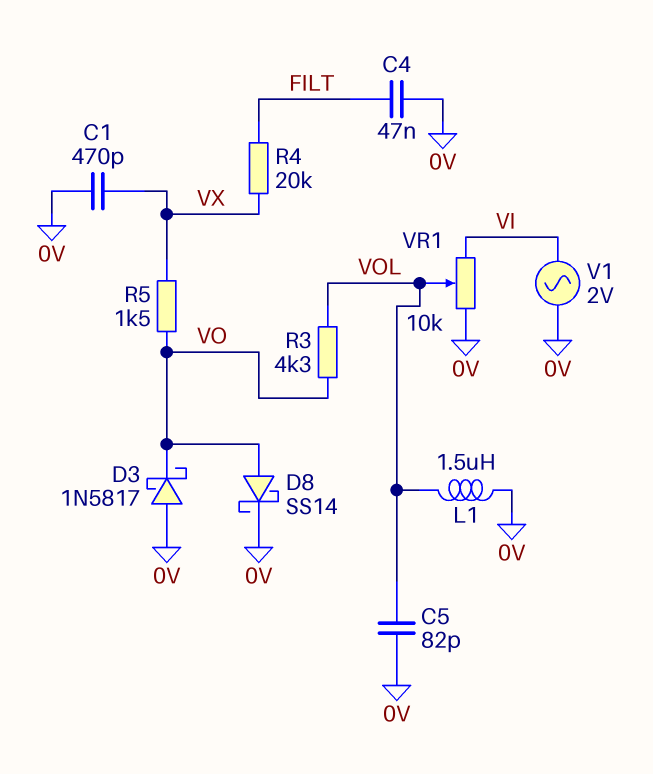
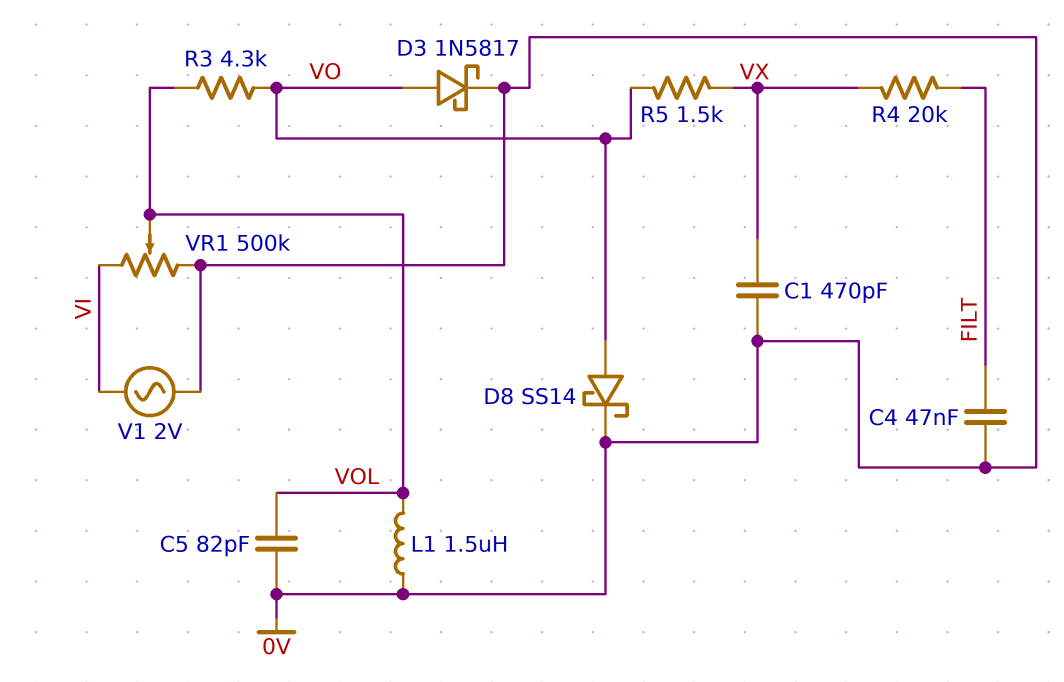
D3: schottky 1N5817 (A 0V, K VO) -> schottky 1N5817 (A VO, K 0V)
VR1: 10k (0V, VI, wiper VOL) -> 500k (0V, VI, wiper VOL)

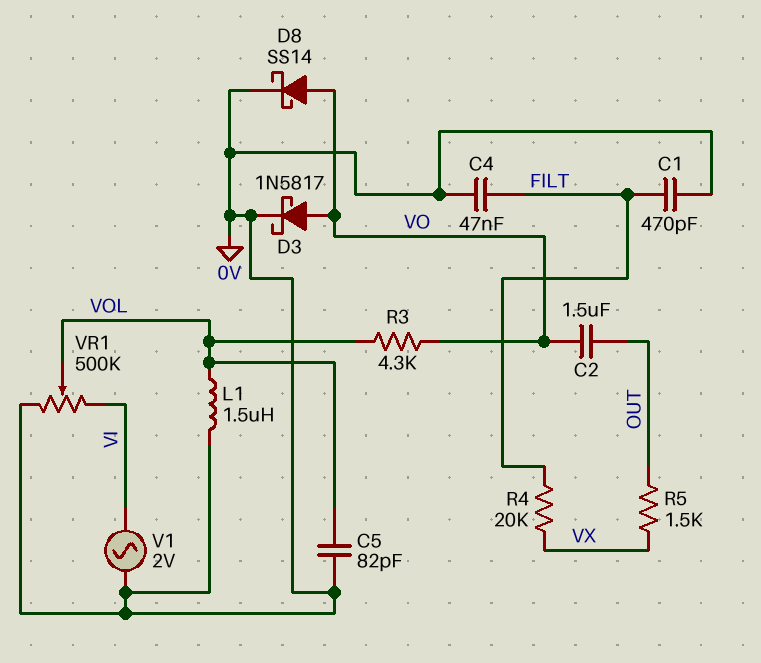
C1: 470pF (0V, VX) -> 470pF (0V, FILT)
C2: none -> 1.5uF (OUT, VO)
R5: 1.5k (VO, VX) -> 1.5k (OUT, VX)

